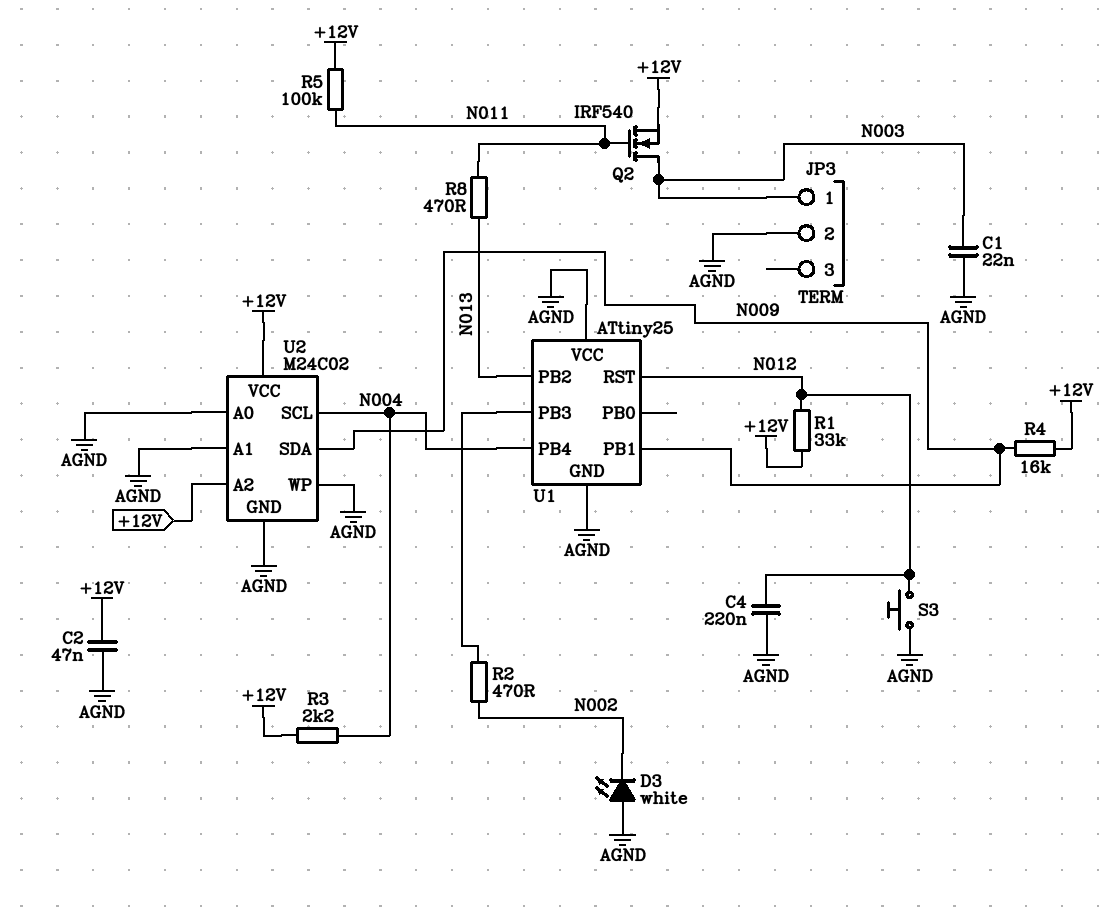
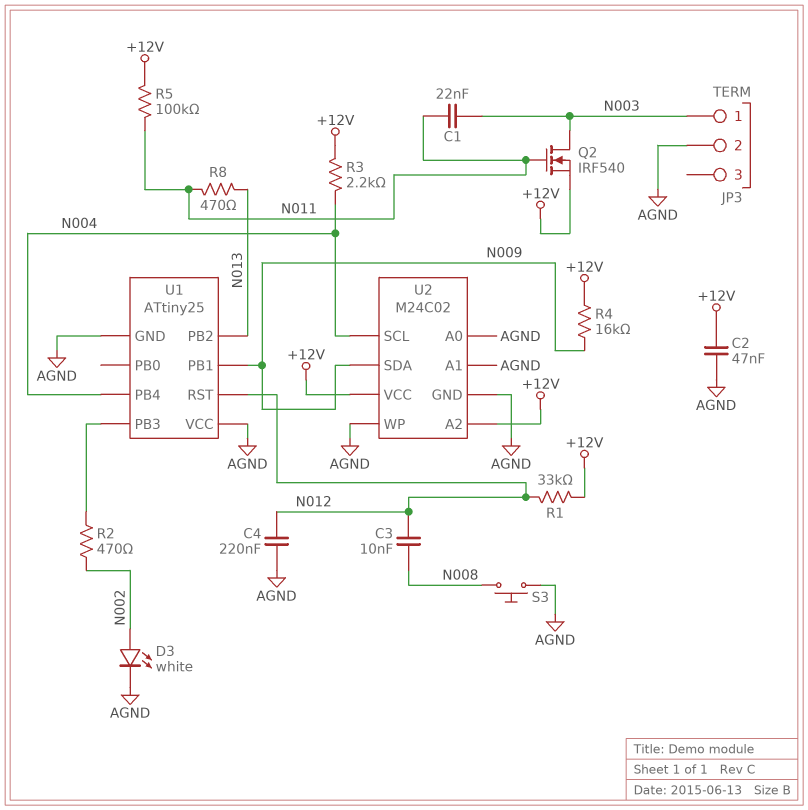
C1: 22nF (AGND, N003) -> 22nF (N003, N011)
C3: none -> 10nF (N008, N012)
D3: LED white (A AGND, K N002) -> LED white (A N002, K AGND)
S3: button (AGND, N012) -> button (AGND, N008)

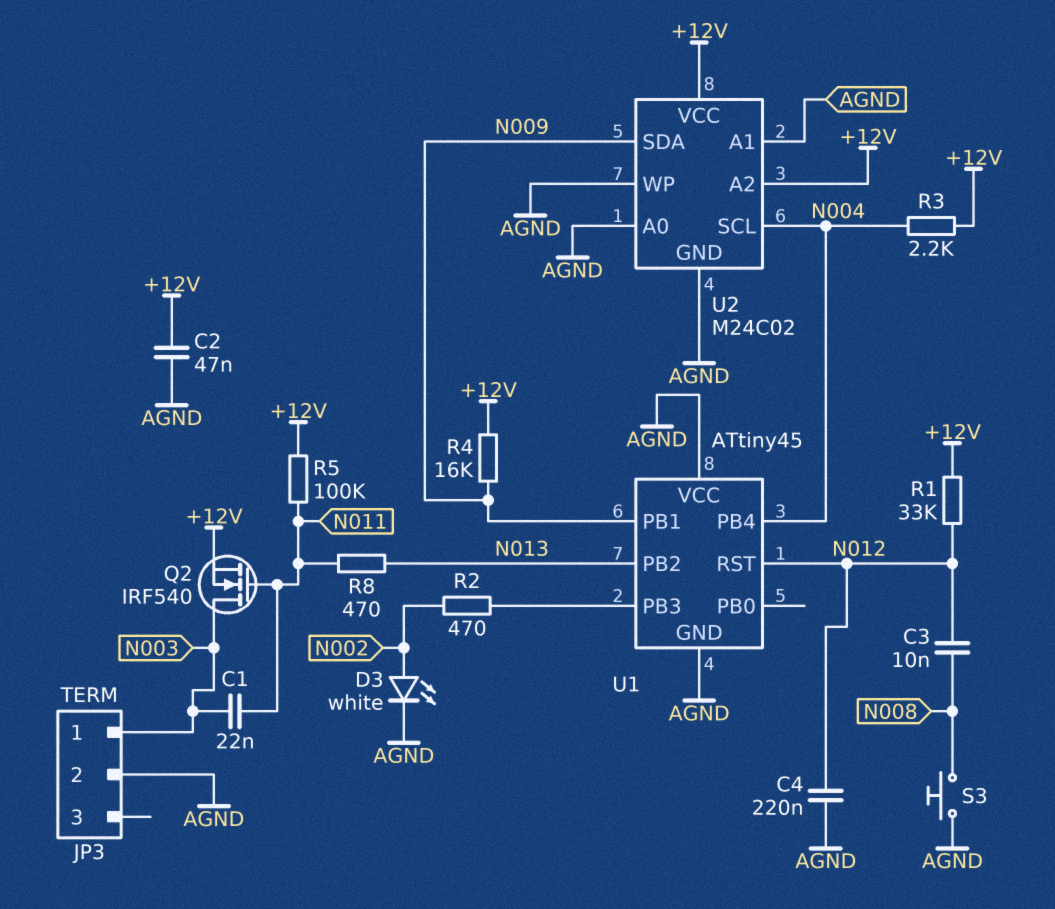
U1: ATtiny25 -> ATtiny45

